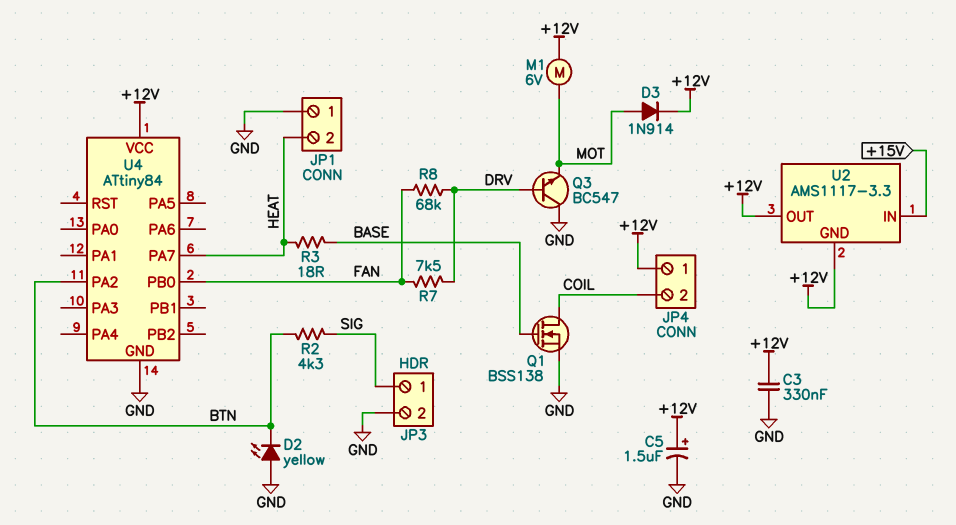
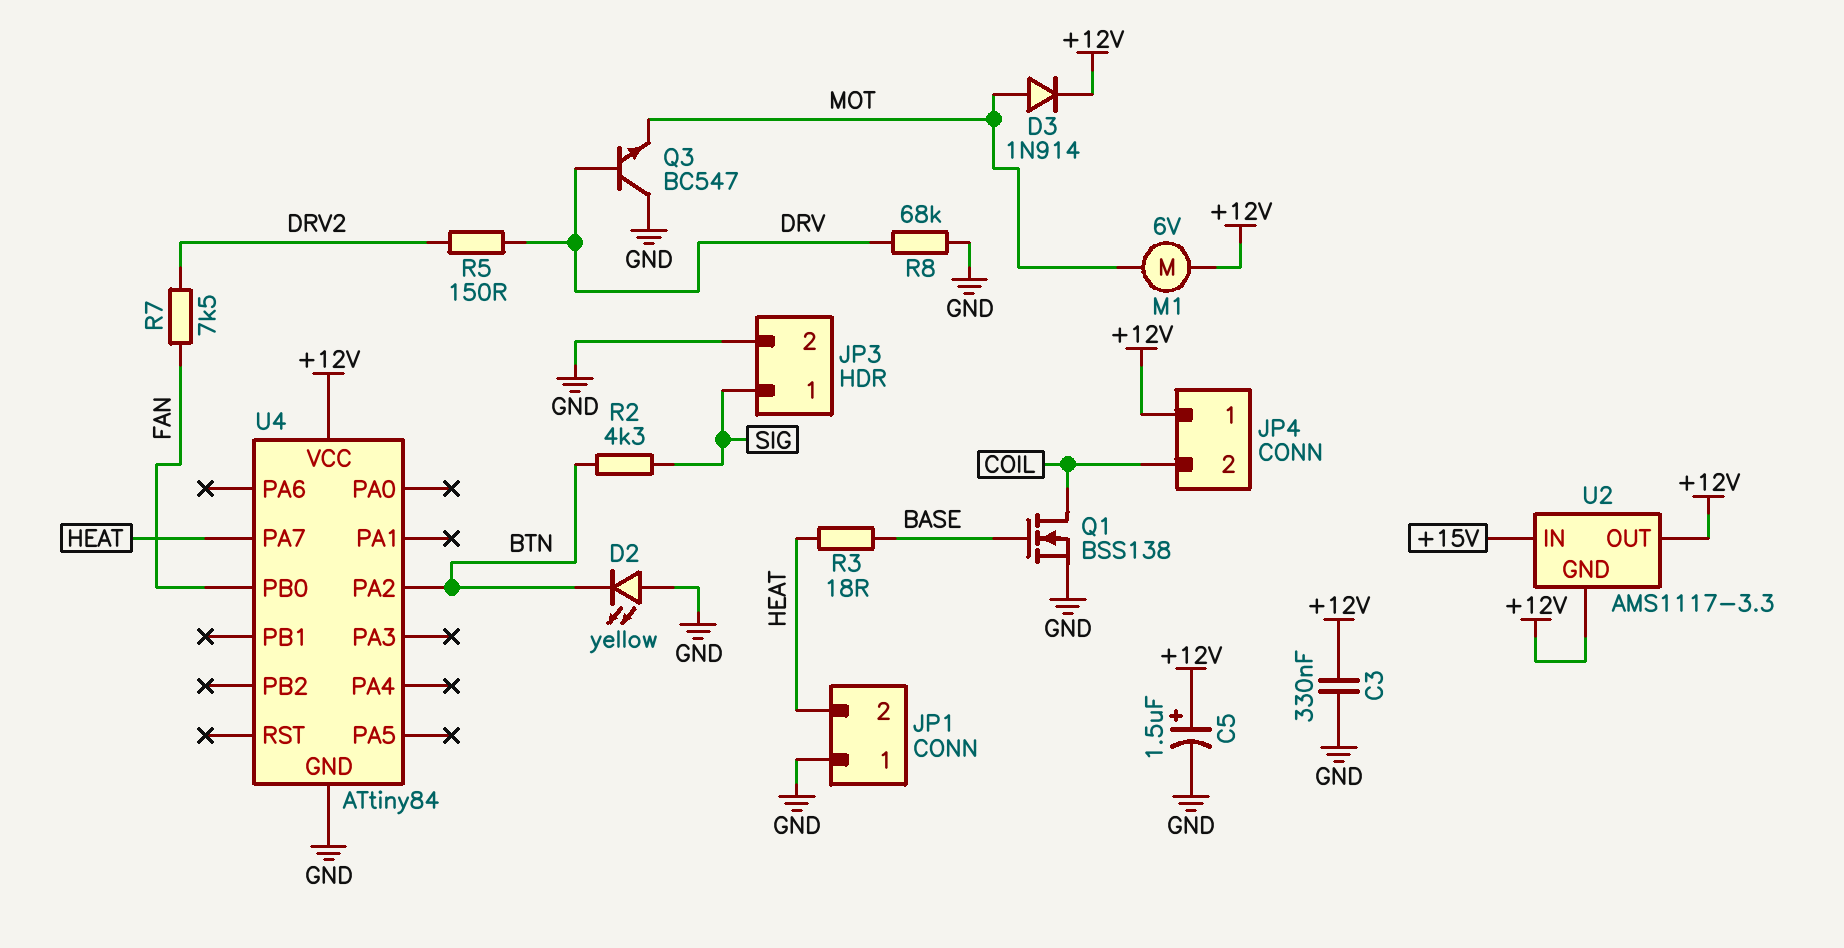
R5: none -> 150 (DRV, DRV2)
R7: 7.5k (DRV, FAN) -> 7.5k (DRV2, FAN)
R8: 68k (DRV, FAN) -> 68k (DRV, GND)

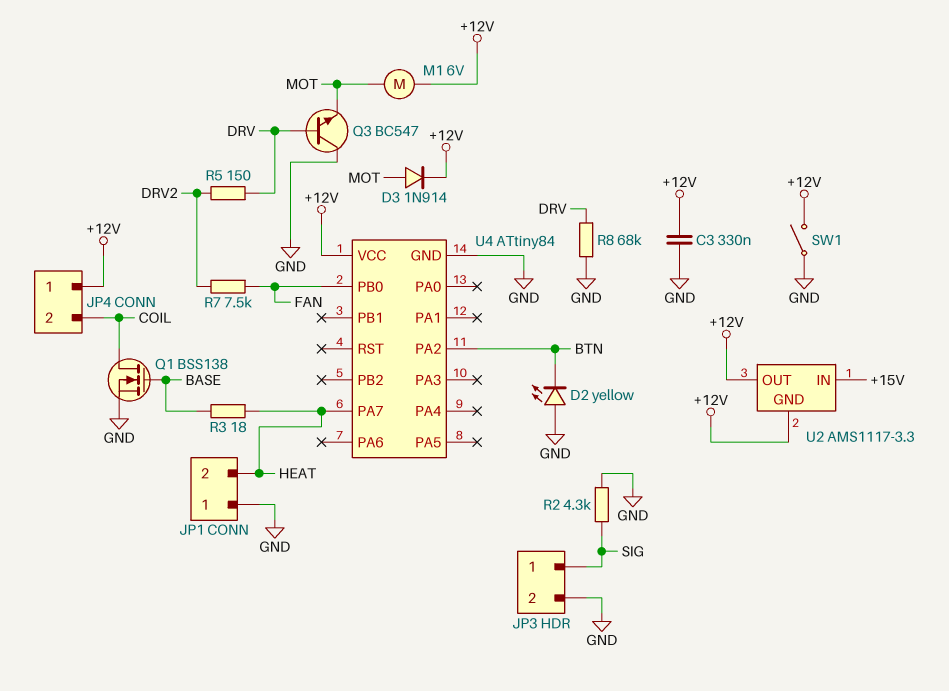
C5: 1.5uF (plus +12V, minus GND) -> none
R2: 4.3k (BTN, SIG) -> 4.3k (GND, SIG)
SW1: none -> switch (+12V, GND)

